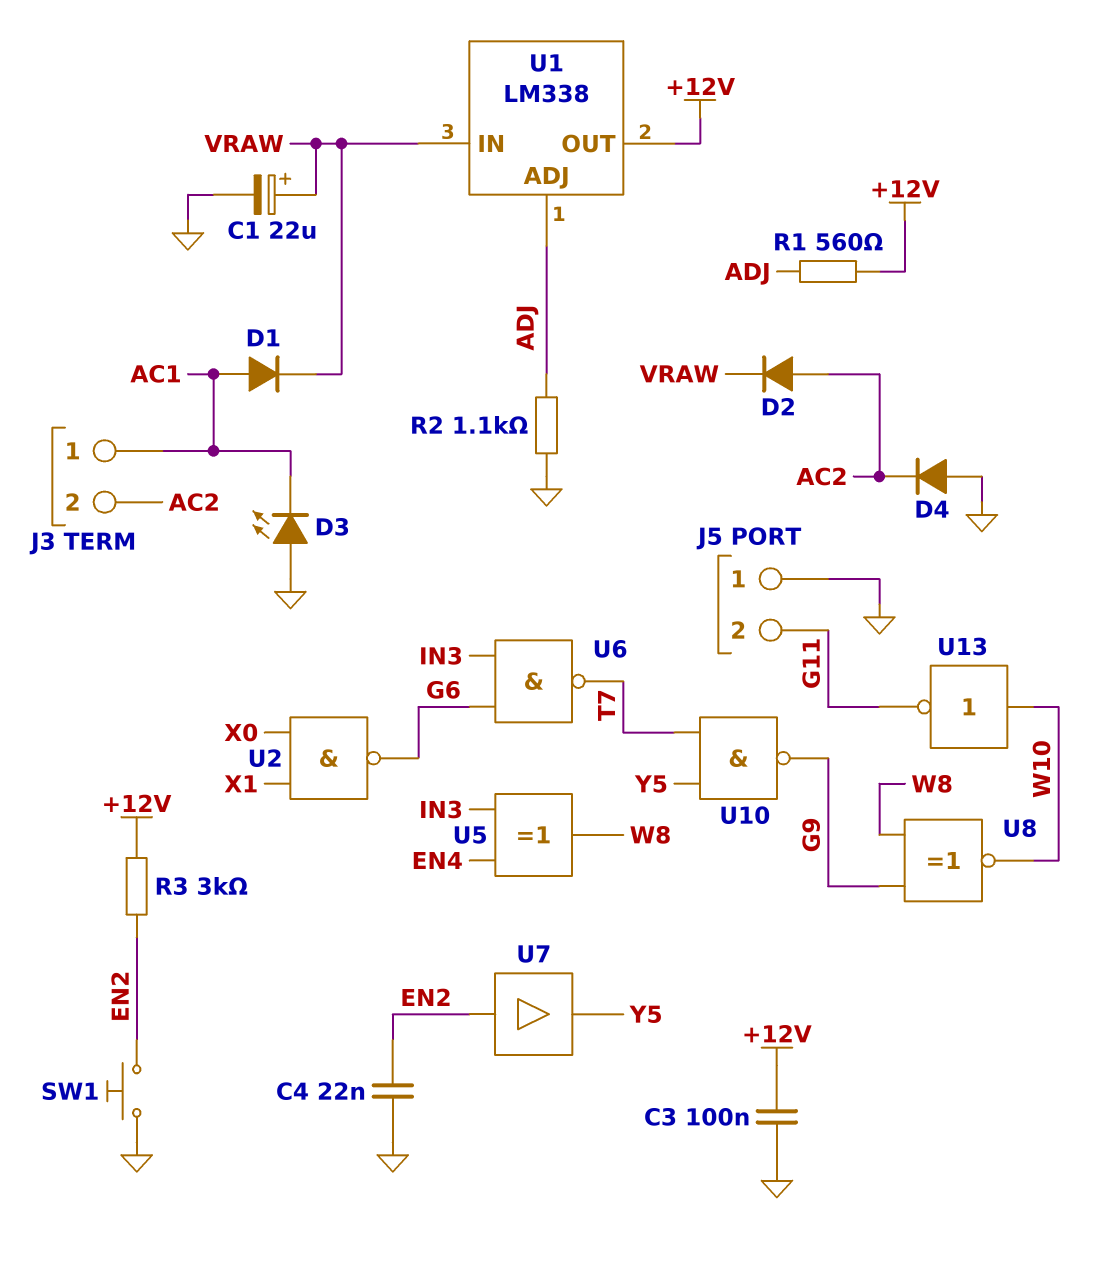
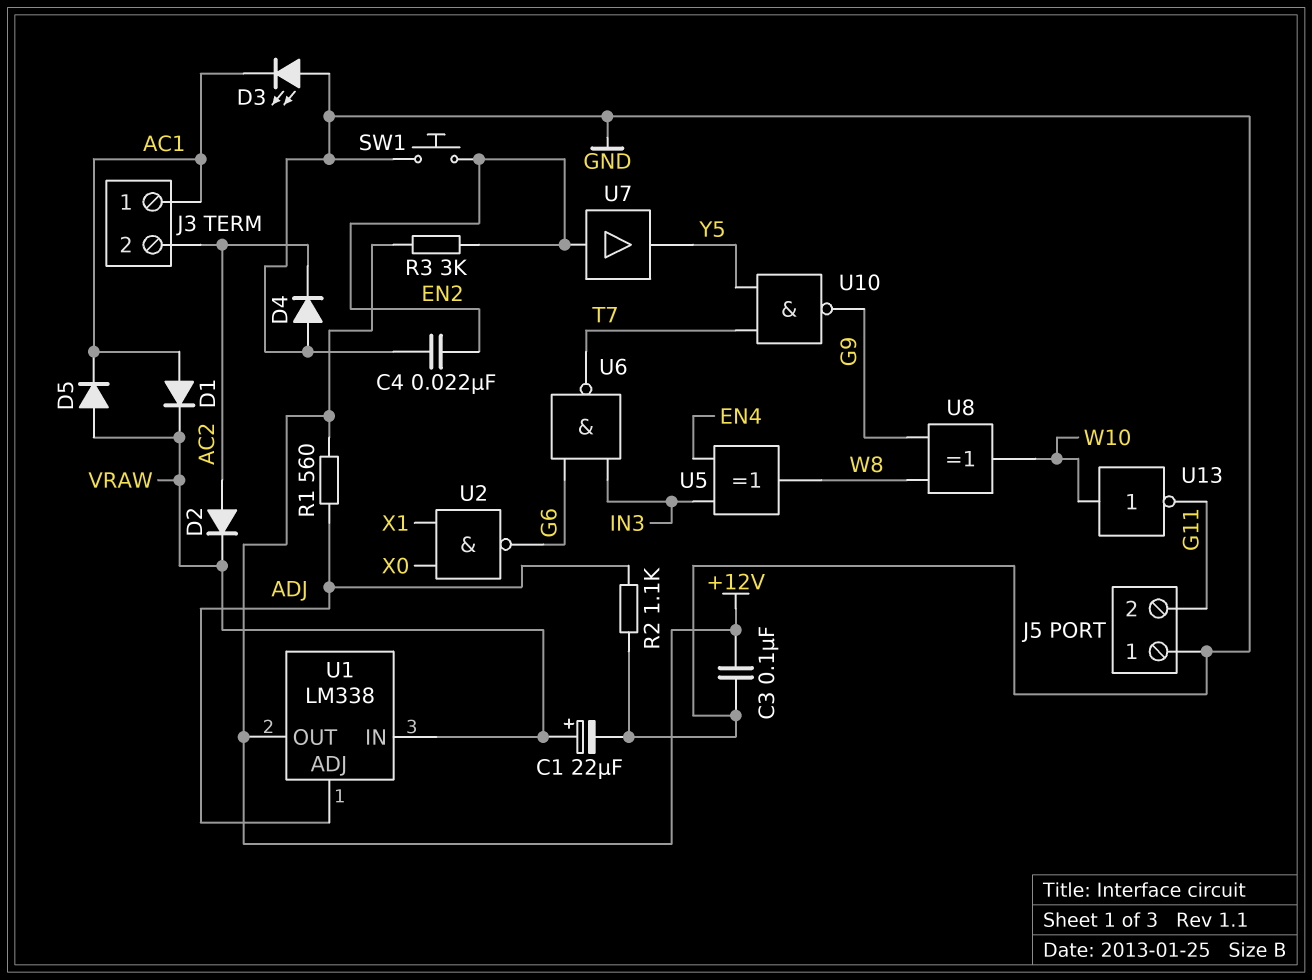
D5: none -> diode (A VRAW, K AC1)
U8: XNOR (in G9, in W8, out W10) -> XOR (in G9, in W8, out W10)

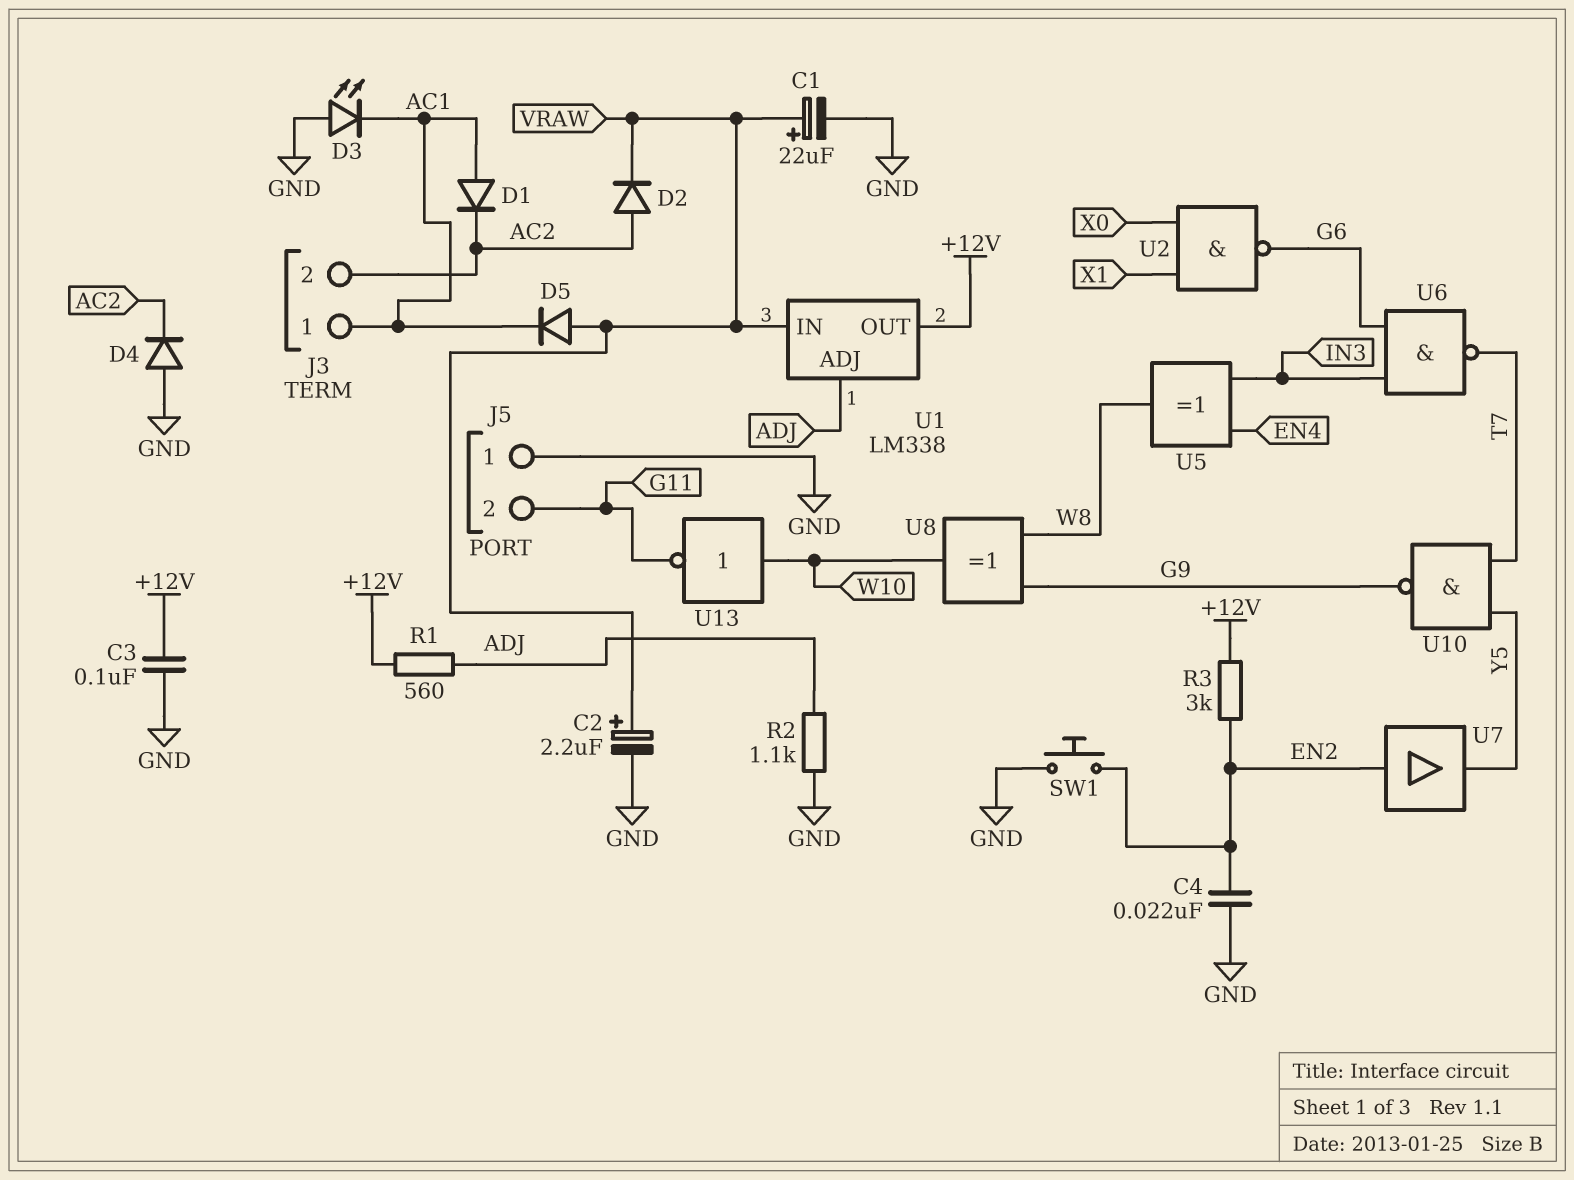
C2: none -> 2.2uF (plus VRAW, minus GND)
D1: diode (A AC1, K VRAW) -> diode (A AC1, K AC2)

